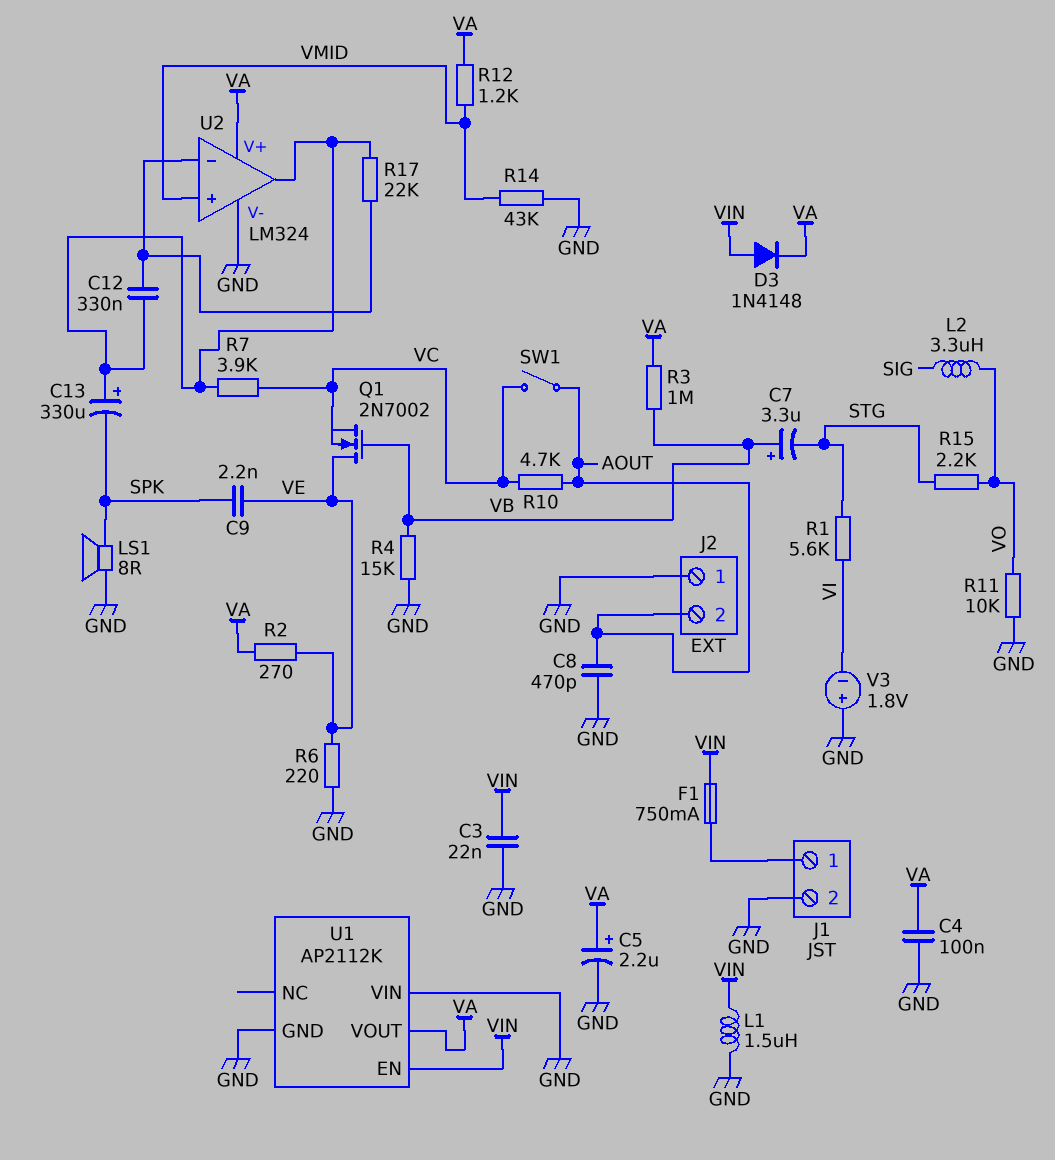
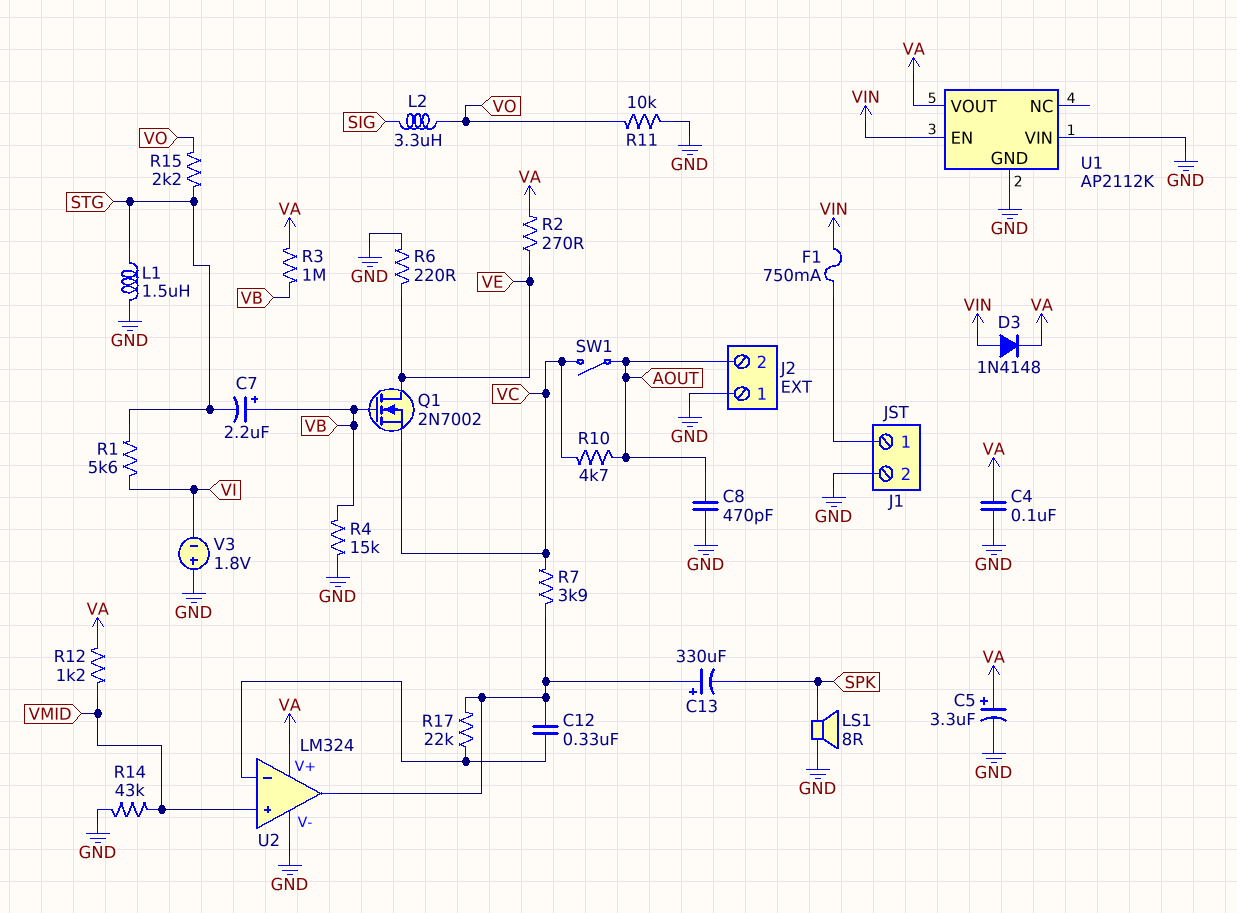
C3: 22nF (GND, VIN) -> none
C5: 2.2uF (plus VA, minus GND) -> 3.3uF (plus VA, minus GND)
C7: 3.3uF (plus VB, minus STG) -> 2.2uF (plus VB, minus STG)
C9: 2.2nF (SPK, VE) -> none
L1: 1.5uH (GND, VIN) -> 1.5uH (GND, STG)

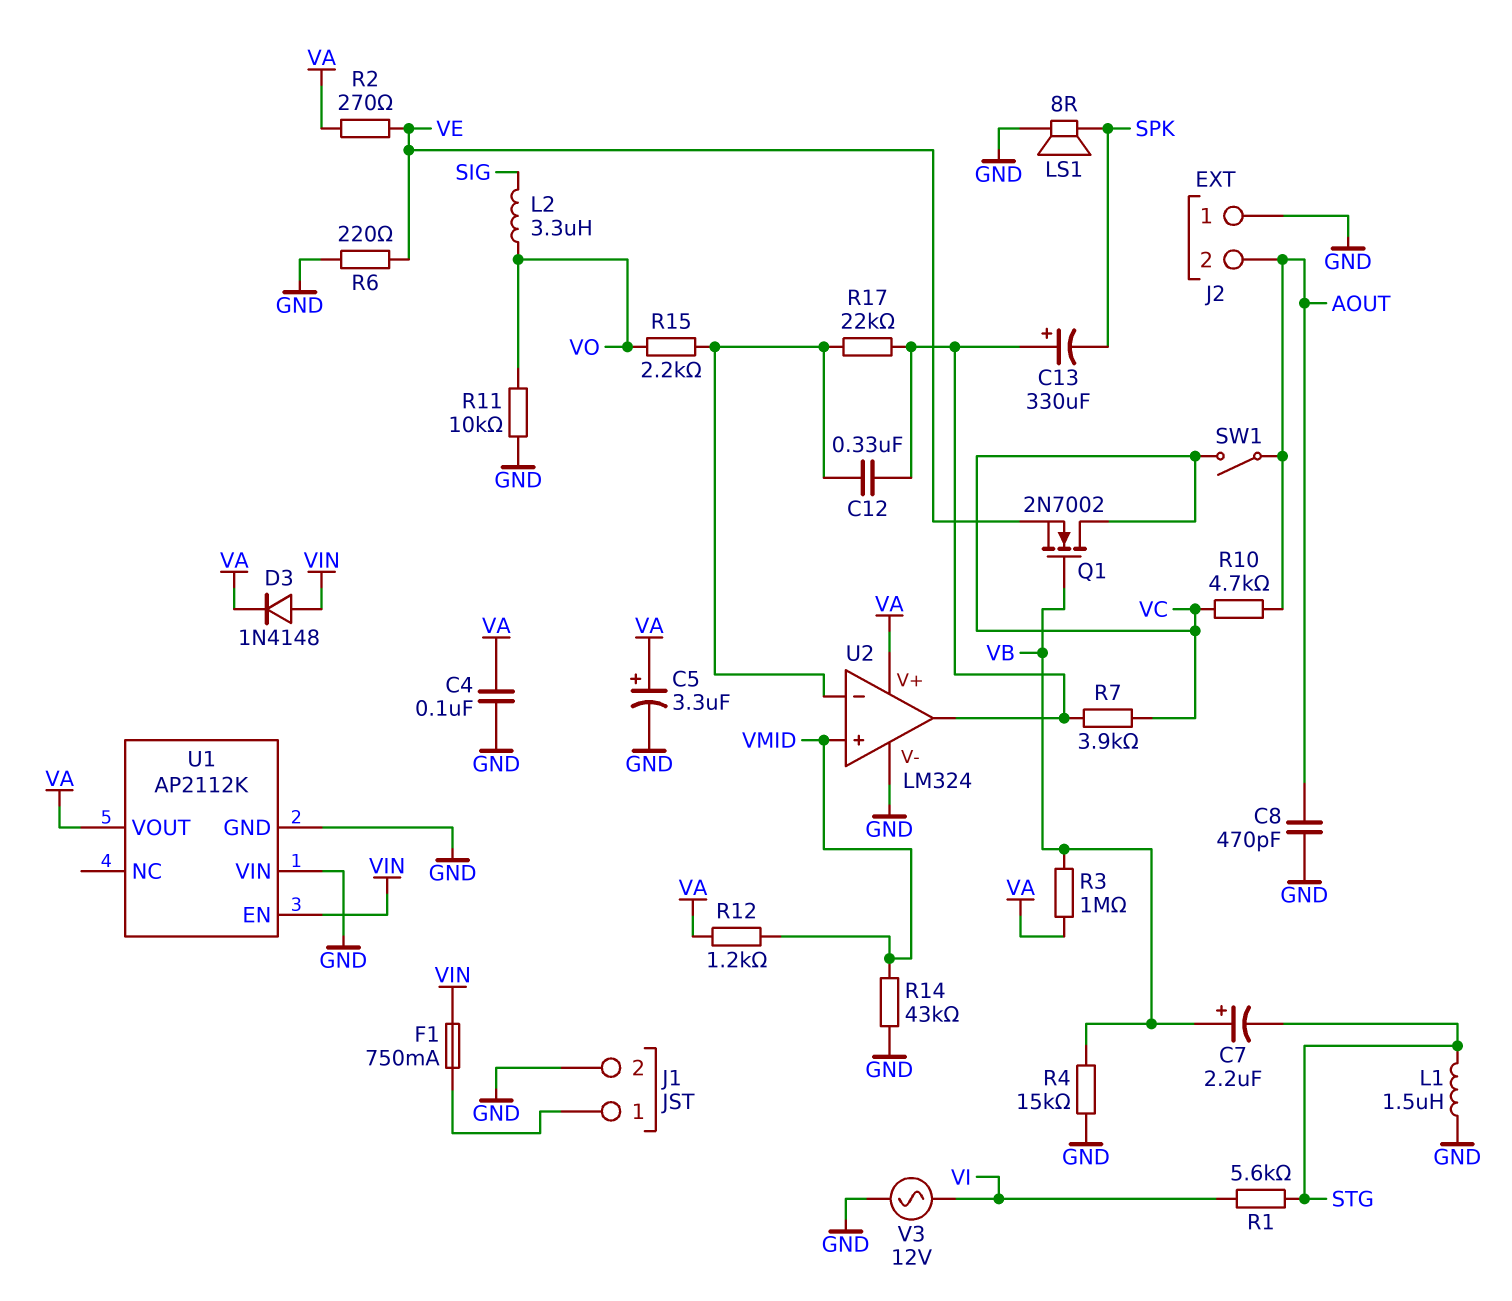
Q1: NMOS 2N7002 (G VB, D VE, S VC) -> NMOS 2N7002 (G VB, D VC, S VE)
R15: 2.2k (STG, VO) -> 2.2k (U2/in-, VO)
V3: 1.8V (plus GND, minus VI) -> AC 12V (GND, VI)

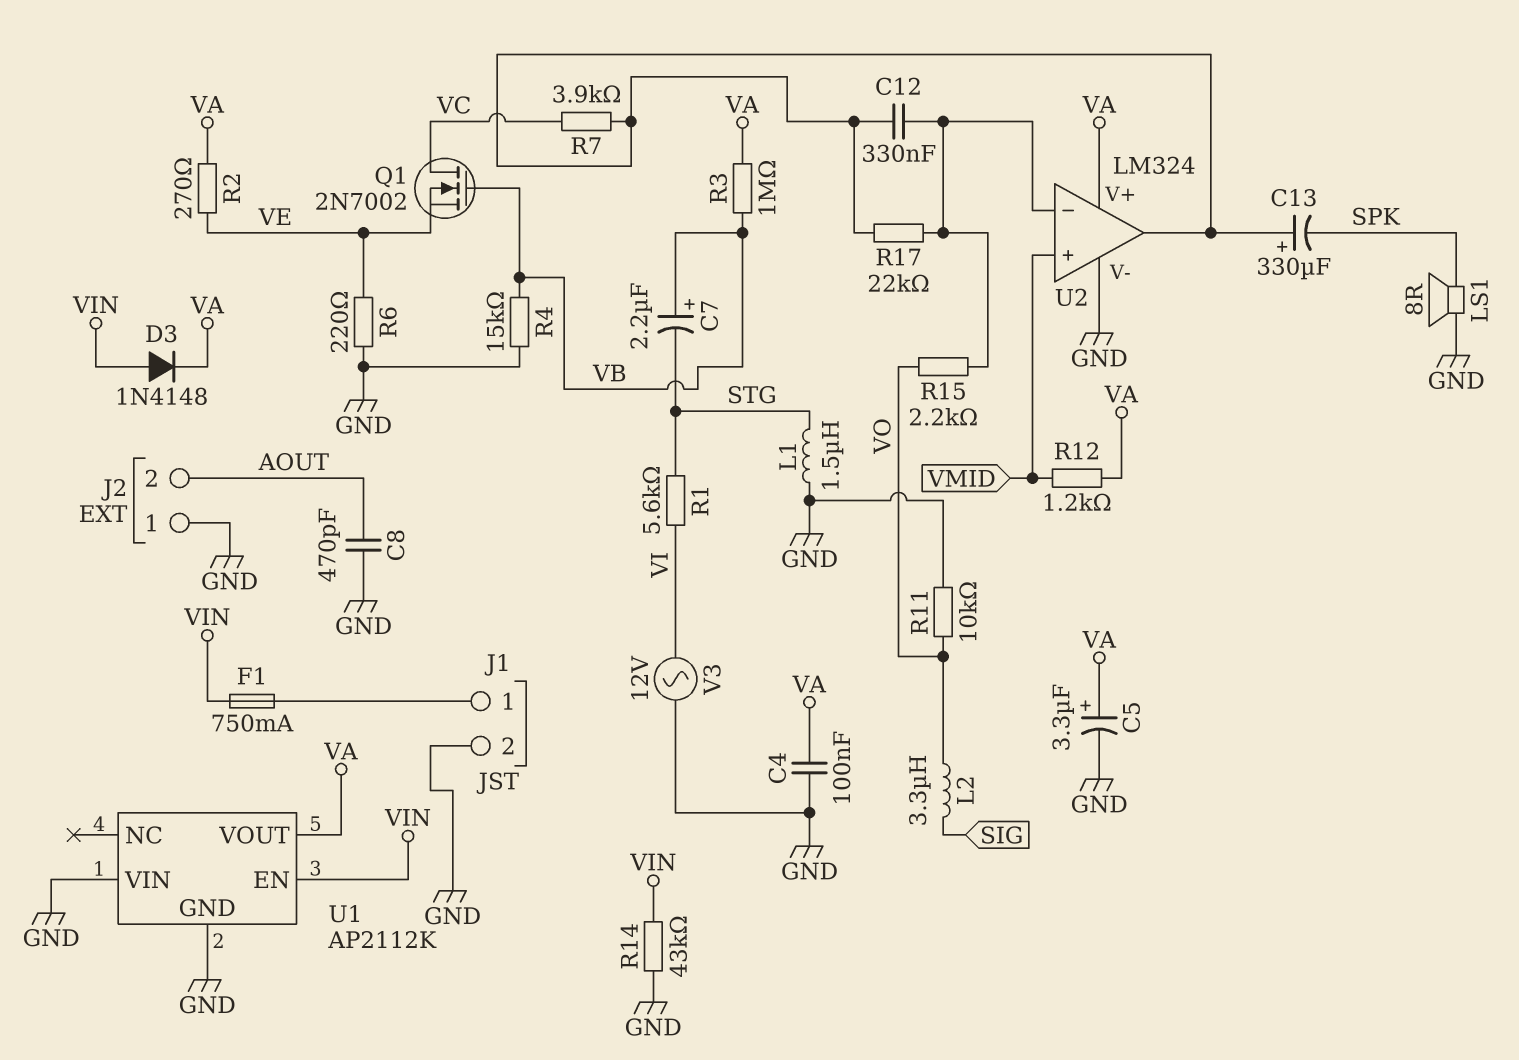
R10: 4.7k (AOUT, VC) -> none
R14: 43k (GND, VMID) -> 43k (GND, VIN)
SW1: switch (AOUT, VC) -> none

